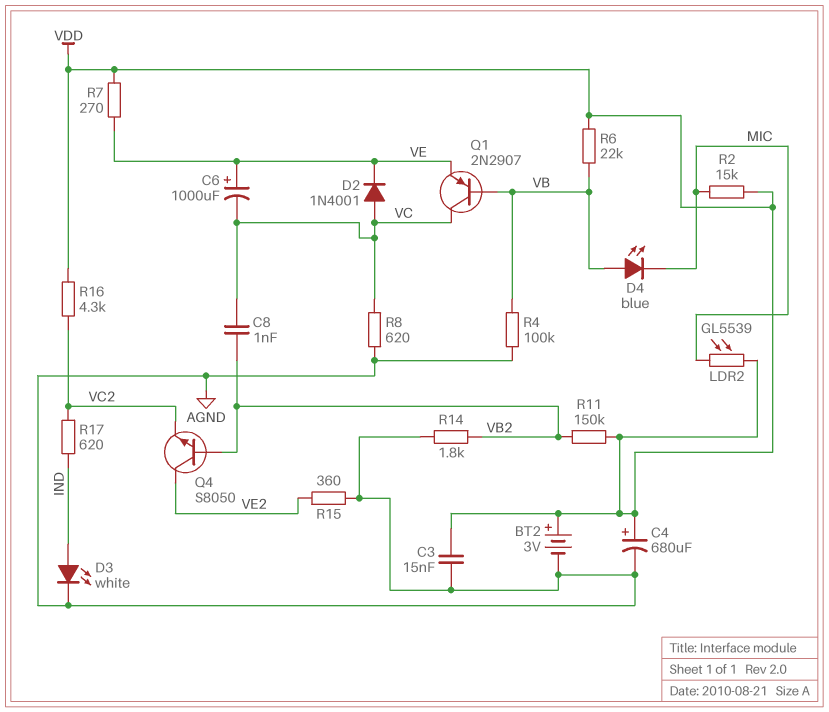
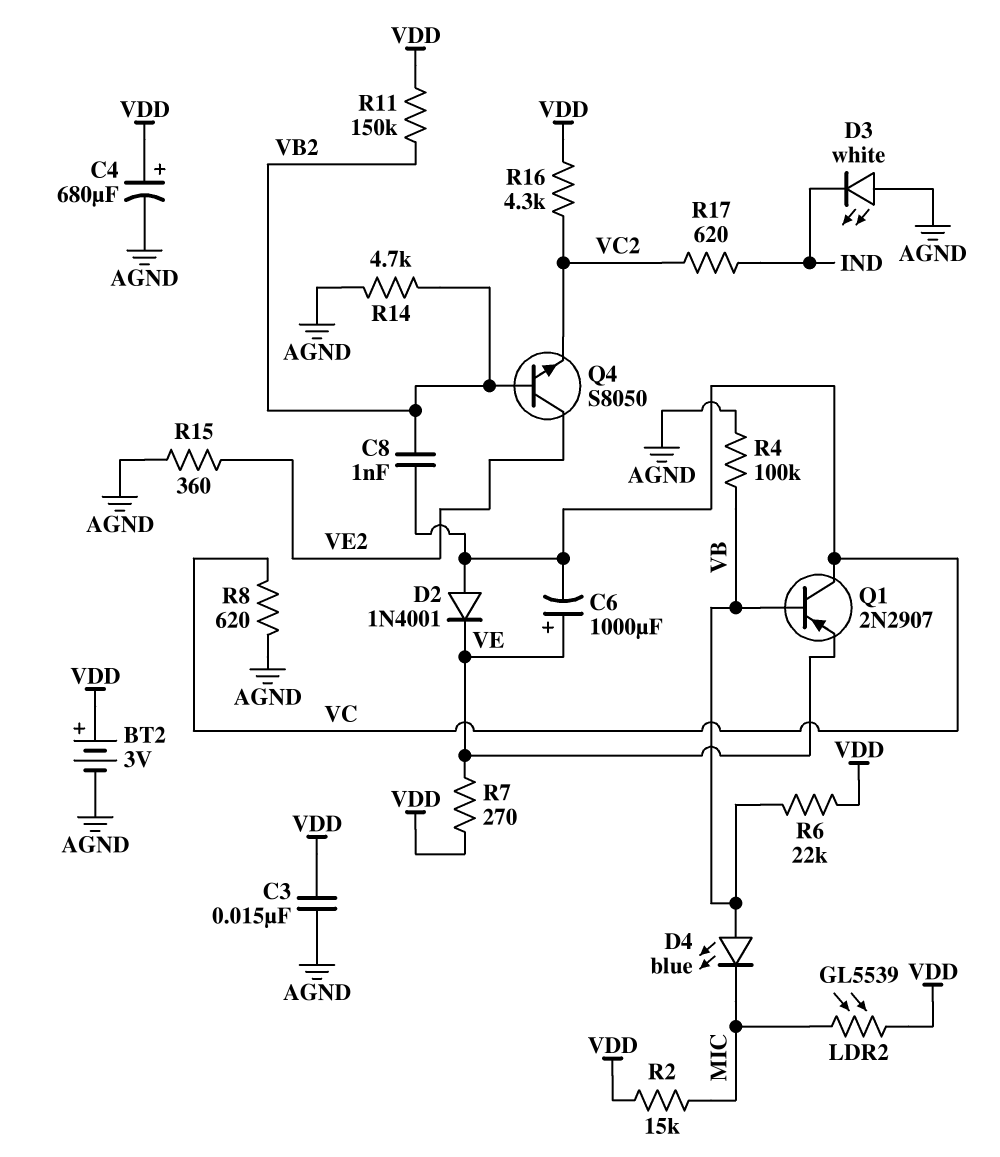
D3: LED white (A IND, K AGND) -> LED white (A AGND, K IND)
R14: 1.8k (AGND, VB2) -> 4.7k (AGND, VB2)

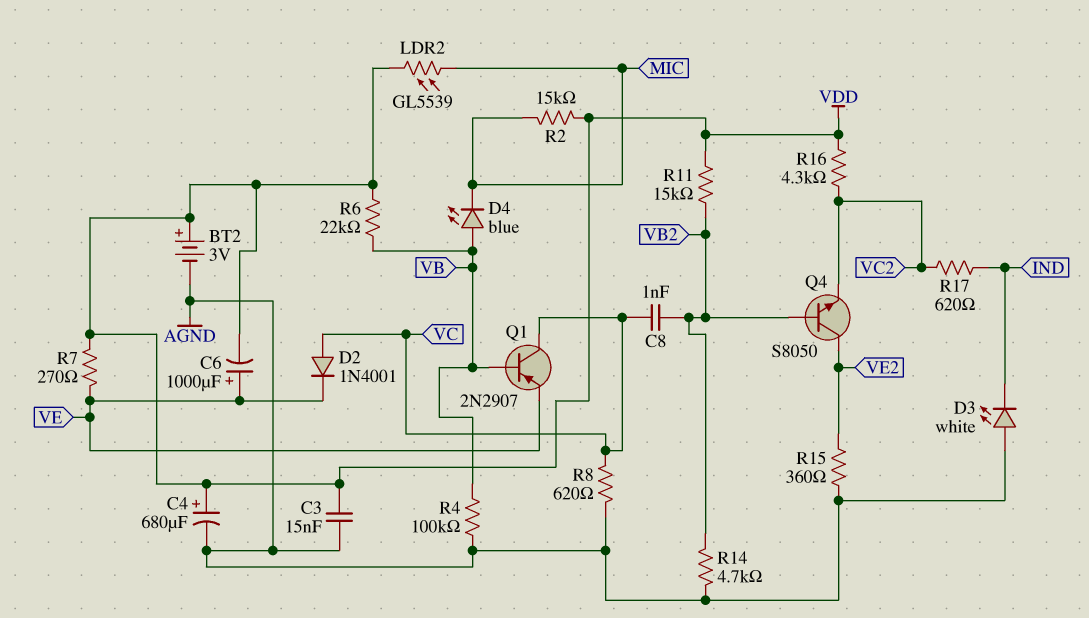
C6: 1000uF (plus VE, minus VC) -> 1000uF (plus VE, minus VDD)
R11: 150k (VB2, VDD) -> 15k (VB2, VDD)

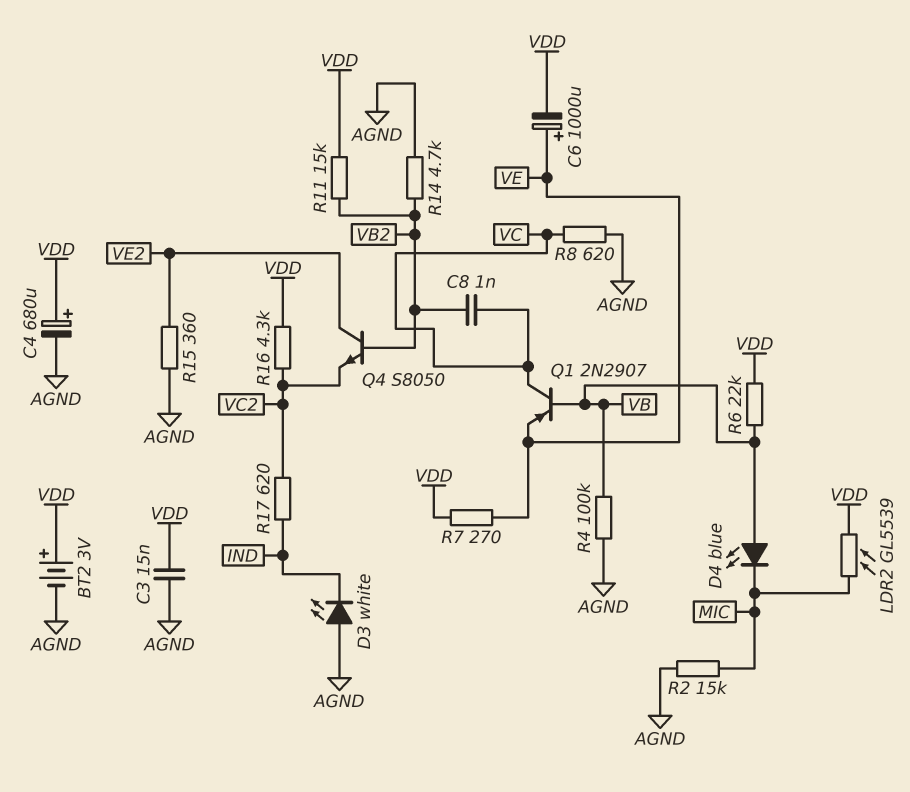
D2: diode 1N4001 (A VC, K VE) -> none
R2: 15k (MIC, VDD) -> 15k (AGND, MIC)

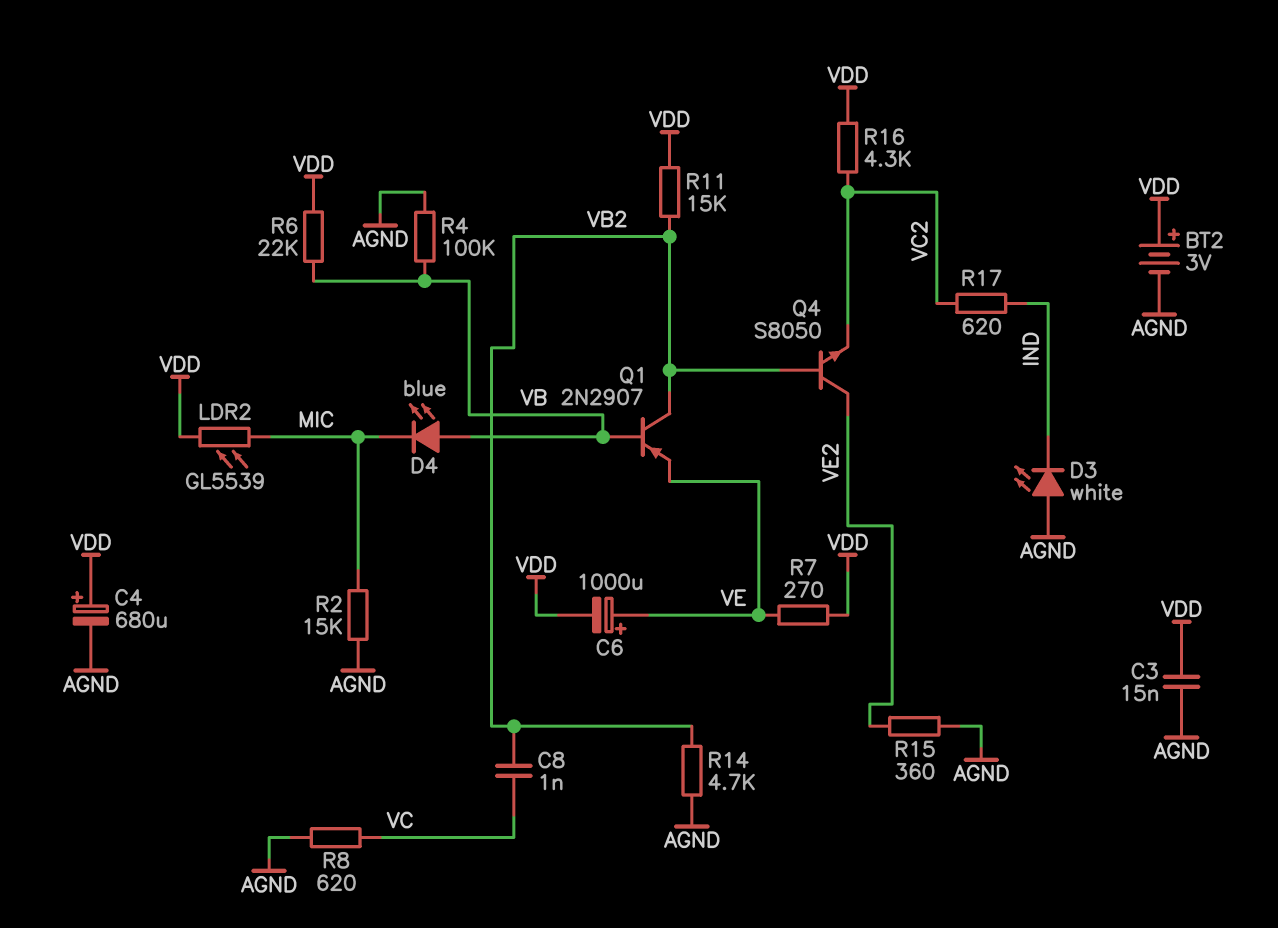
Q1: PNP 2N2907 (B VB, C VC, E VE) -> PNP 2N2907 (B VB, C VB2, E VE)

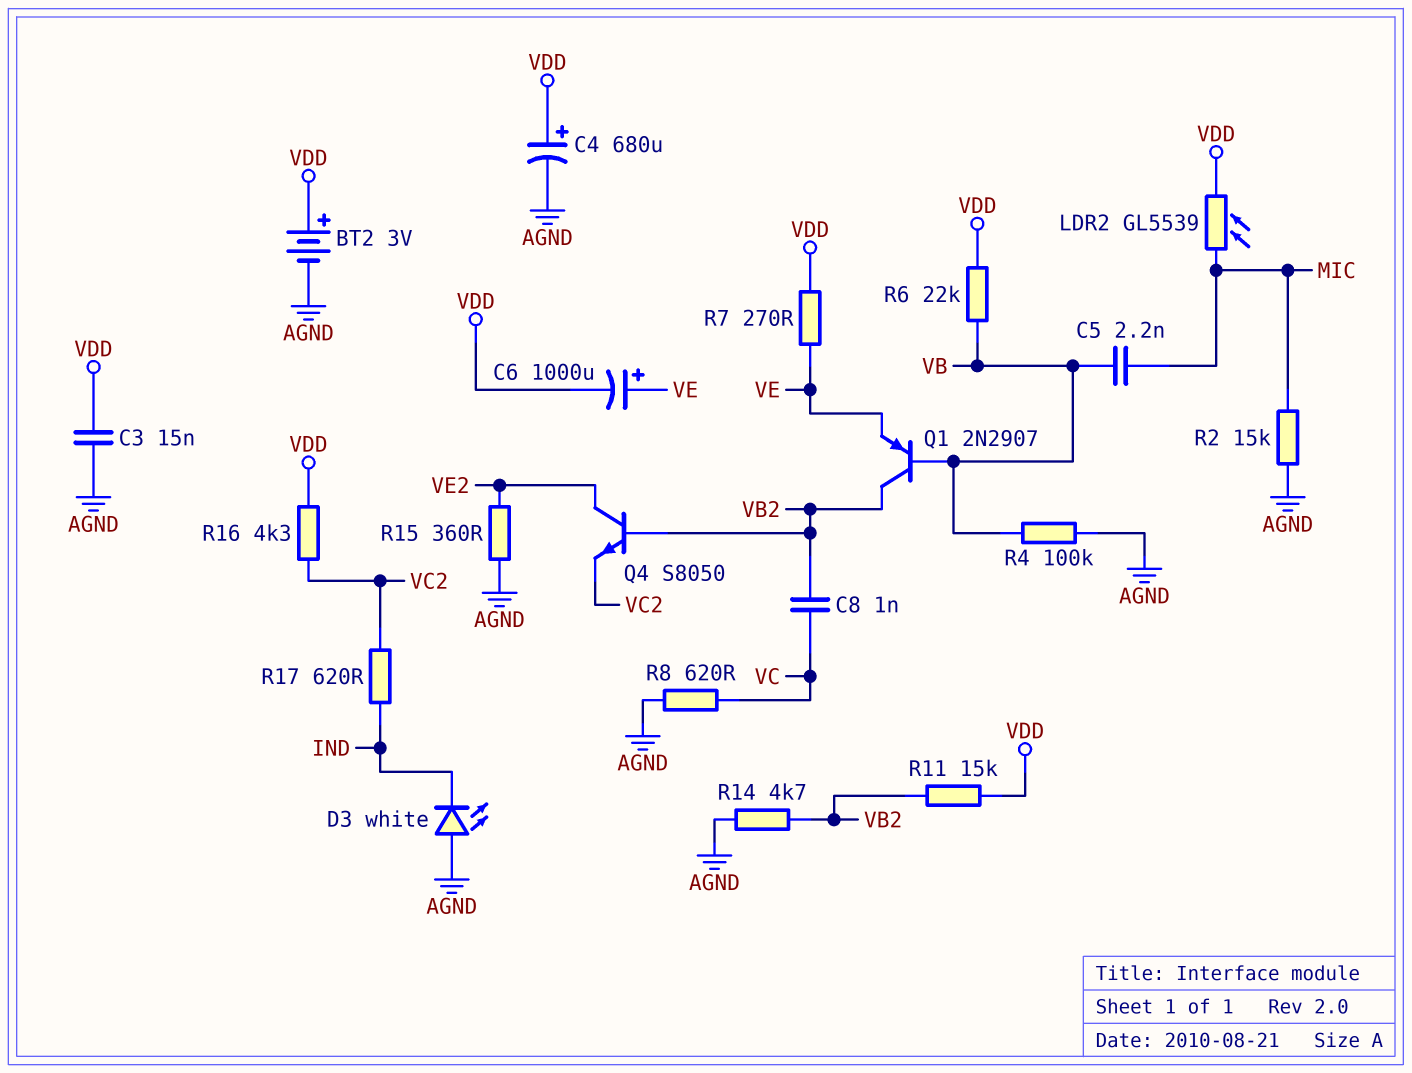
C5: none -> 2.2nF (MIC, VB)
D4: LED blue (A VB, K MIC) -> none

